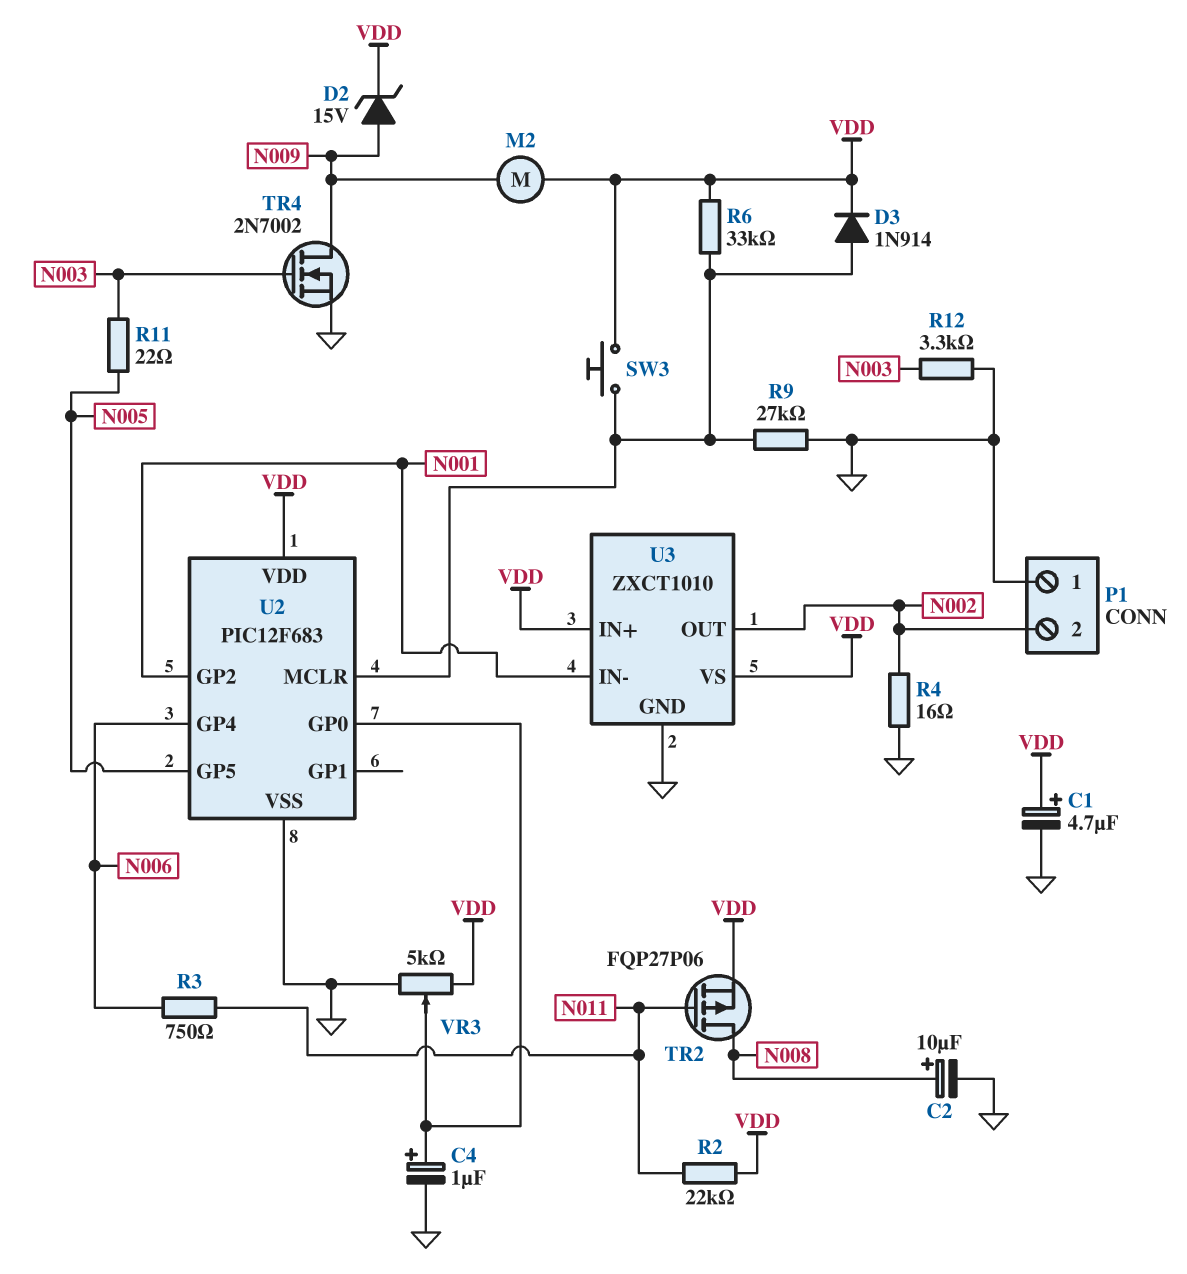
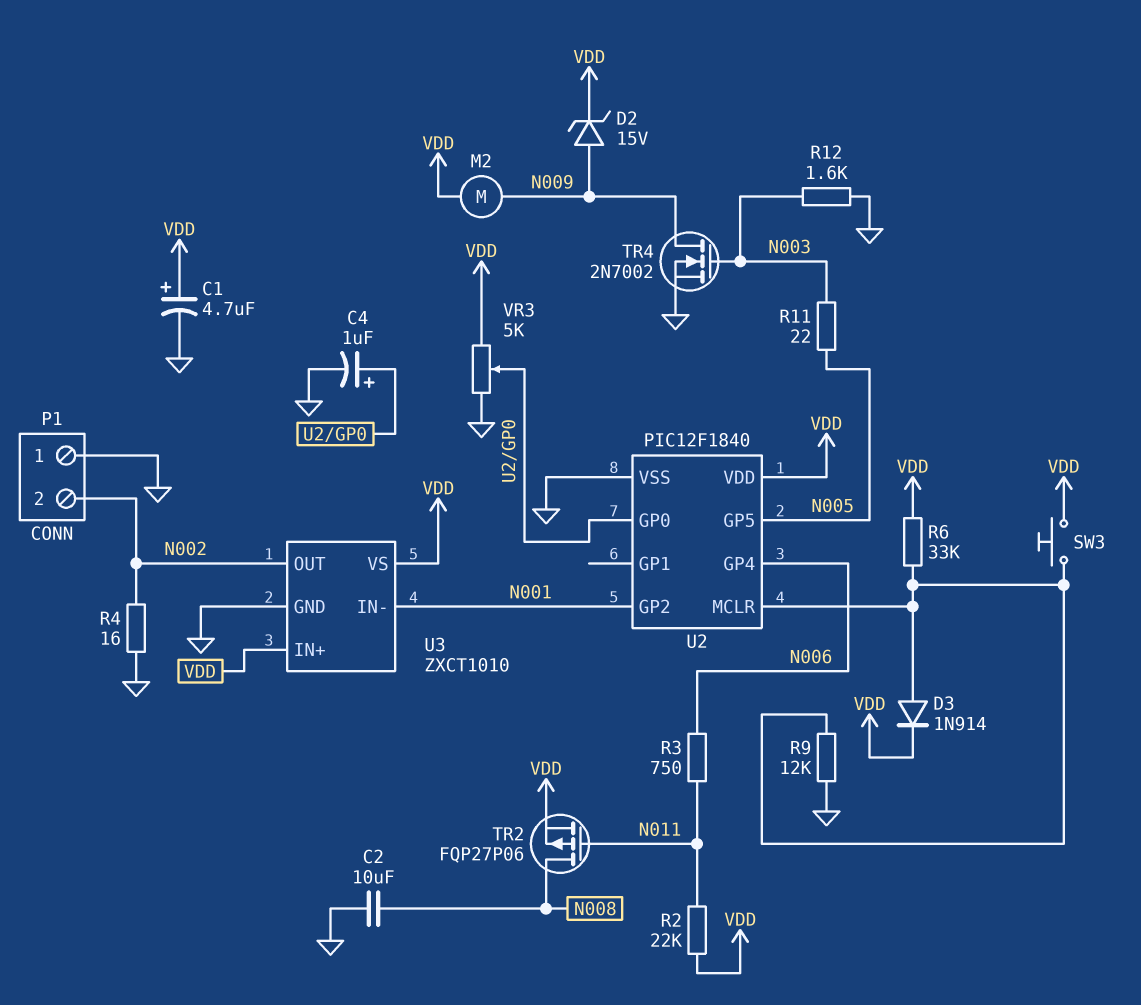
C2: 10uF (plus N008, minus GND) -> 10uF (GND, N008)
R9: 27k (GND, U2/MCLR) -> 12k (GND, U2/MCLR)
R12: 3.3k (GND, N003) -> 1.6k (GND, N003)
U2: PIC12F683 -> PIC12F1840

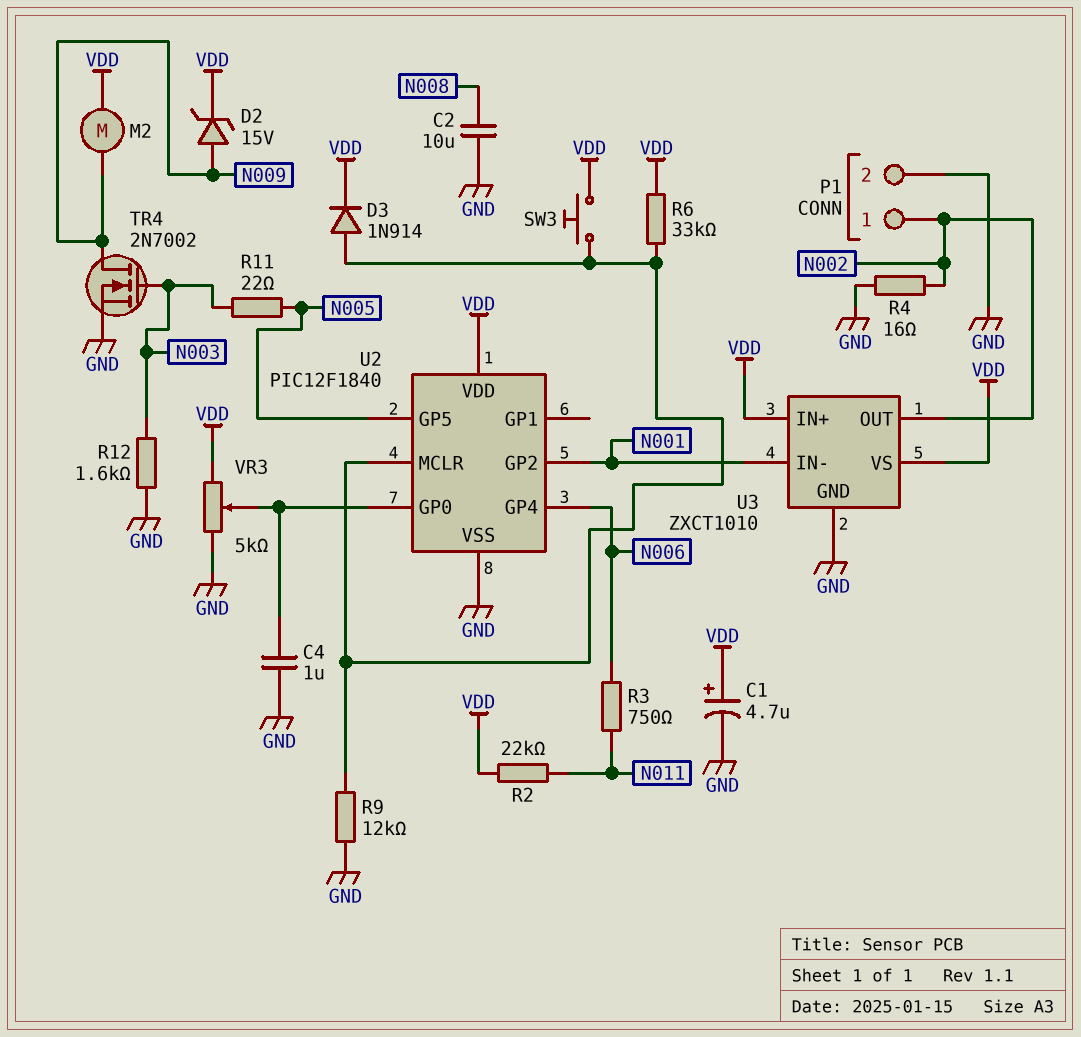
C4: 1uF (plus U2/GP0, minus GND) -> 1uF (GND, U2/GP0)
P1 pin 1: GND -> N002
P1 pin 2: N002 -> GND
TR2: PMOS FQP27P06 (G N011, D N008, S VDD) -> none

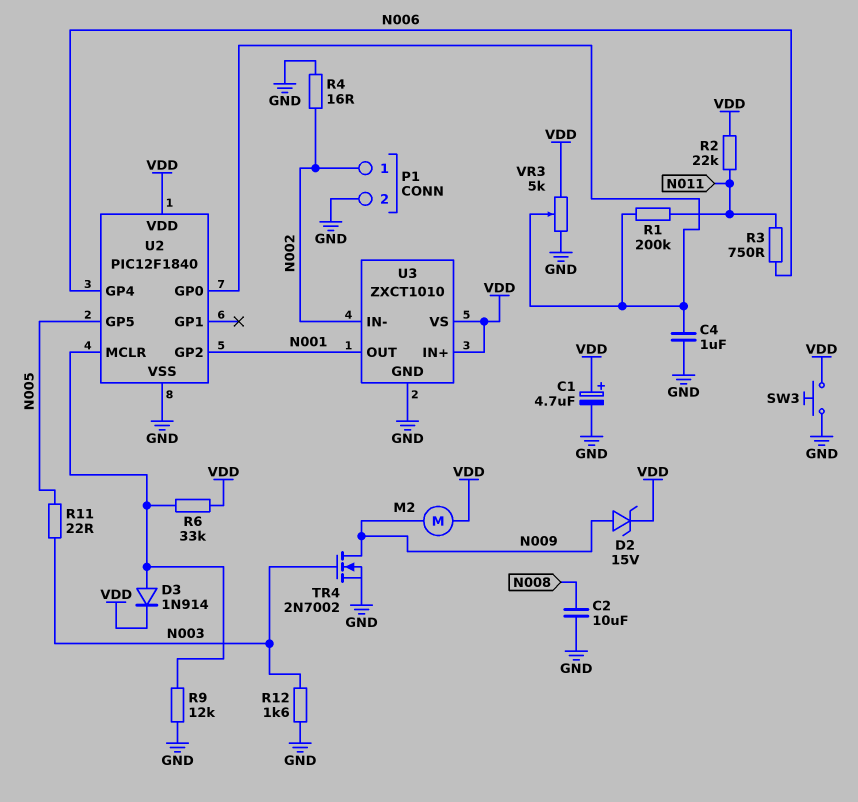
R1: none -> 200k (N011, U2/GP0)
SW3: button (U2/MCLR, VDD) -> button (GND, VDD)
U3 pin IN-: N001 -> N002
U3 pin OUT: N002 -> N001

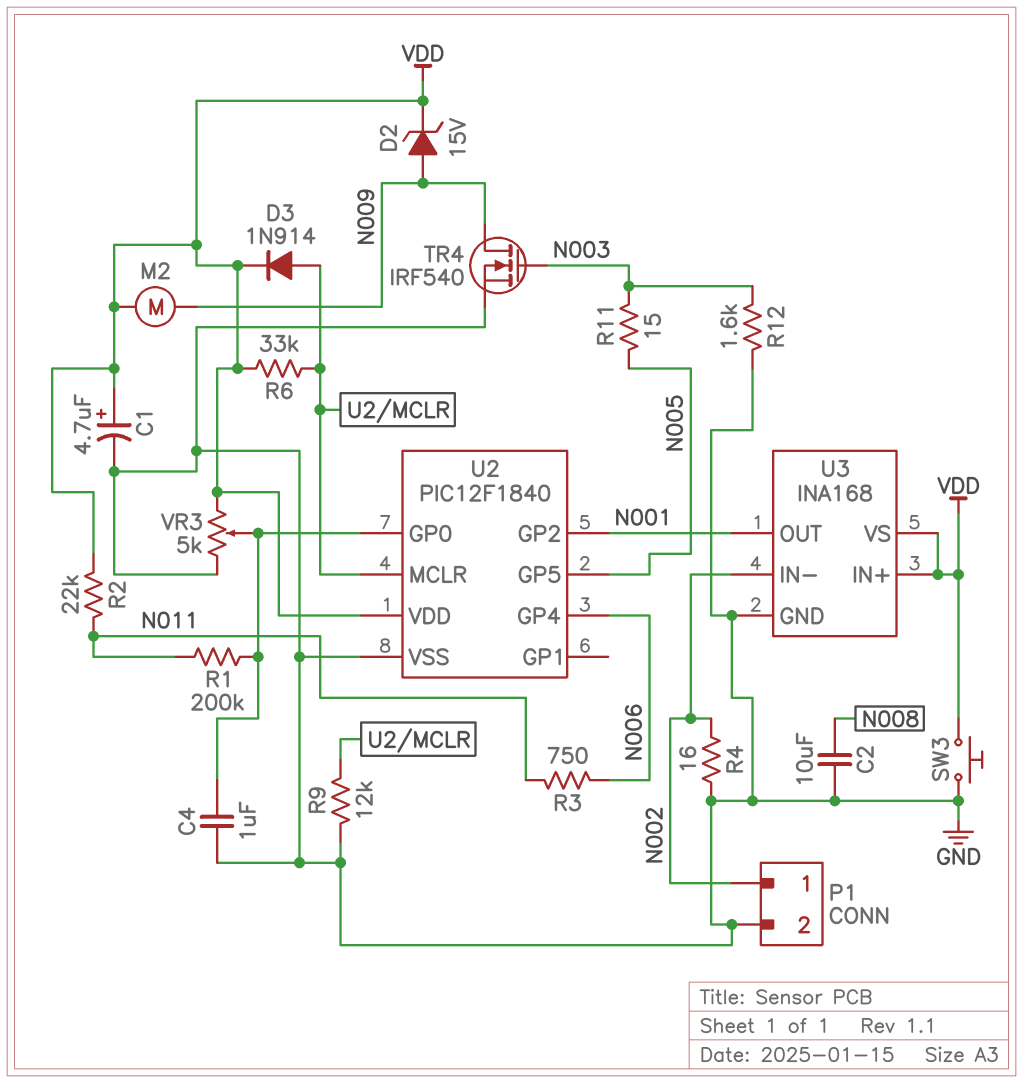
R11: 22 (N003, N005) -> 15 (N003, N005)
TR4: NMOS 2N7002 (G N003, D N009, S GND) -> NMOS IRF540 (G N003, D N009, S GND)
U3: ZXCT1010 -> INA168

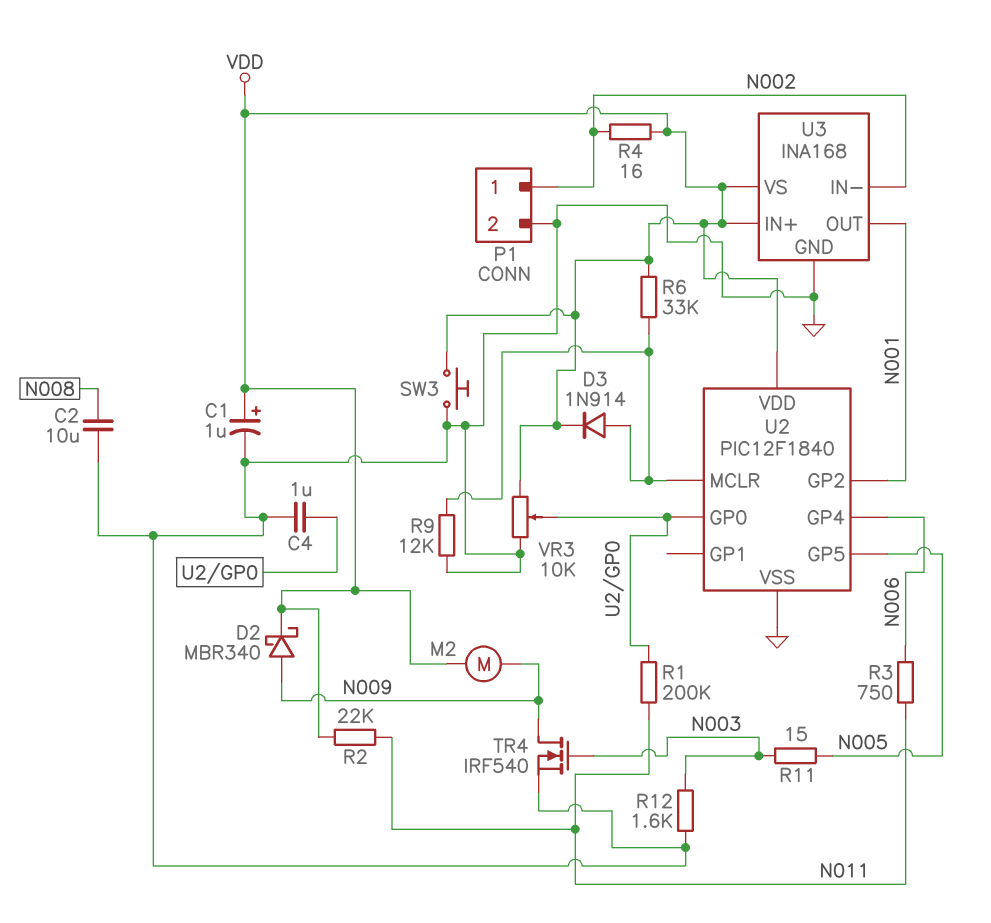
C1: 4.7uF (plus VDD, minus GND) -> 1uF (plus VDD, minus GND)
D2: zener 15V (A N009, K VDD) -> schottky MBR340 (A N009, K VDD)
R4: 16 (GND, N002) -> 16 (N002, VDD)
VR3: 5k (GND, VDD, wiper U2/GP0) -> 10k (GND, VDD, wiper U2/GP0)

